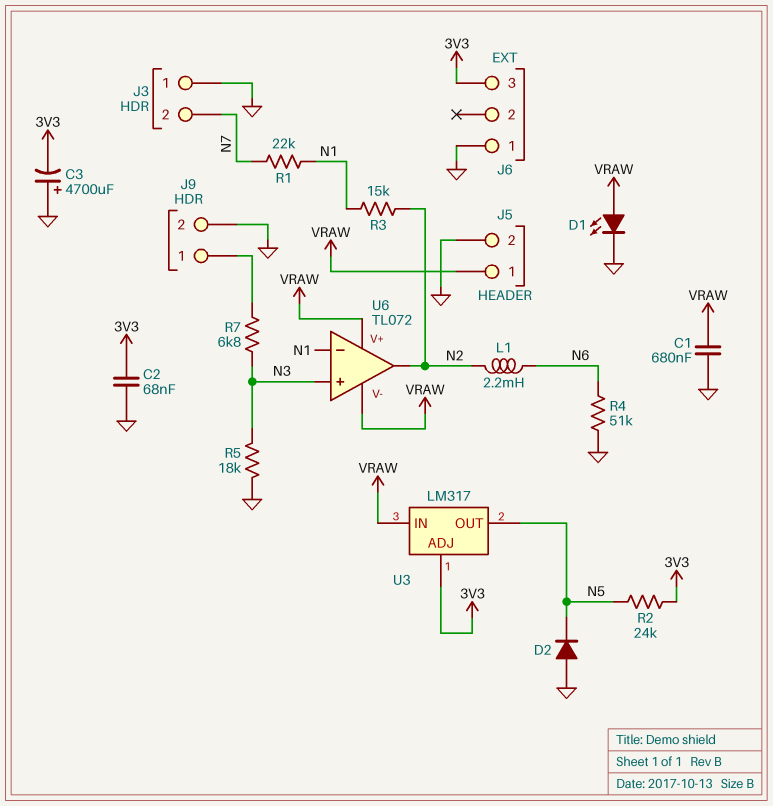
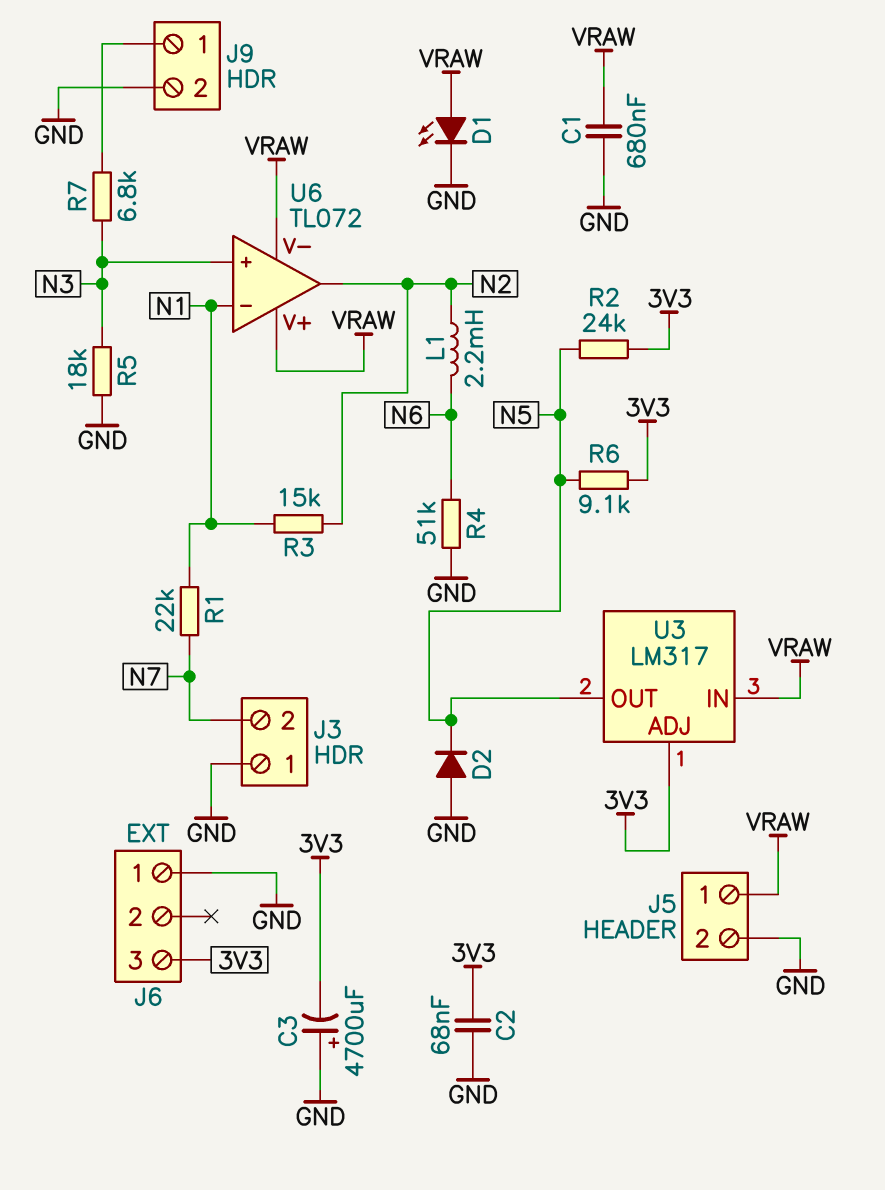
R6: none -> 9.1k (3V3, N5)

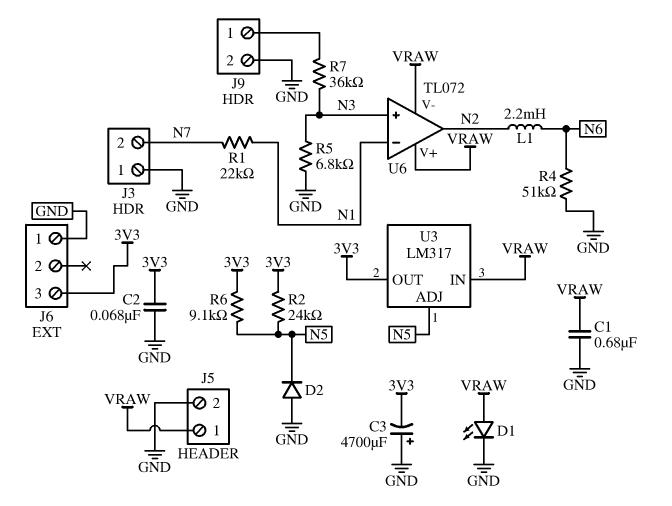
R3: 15k (N1, N2) -> none
R5: 18k (GND, N3) -> 6.8k (GND, N3)
R7: 6.8k (J9/1, N3) -> 36k (J9/1, N3)
U3 pin ADJ: 3V3 -> N5
U3 pin OUT: N5 -> 3V3

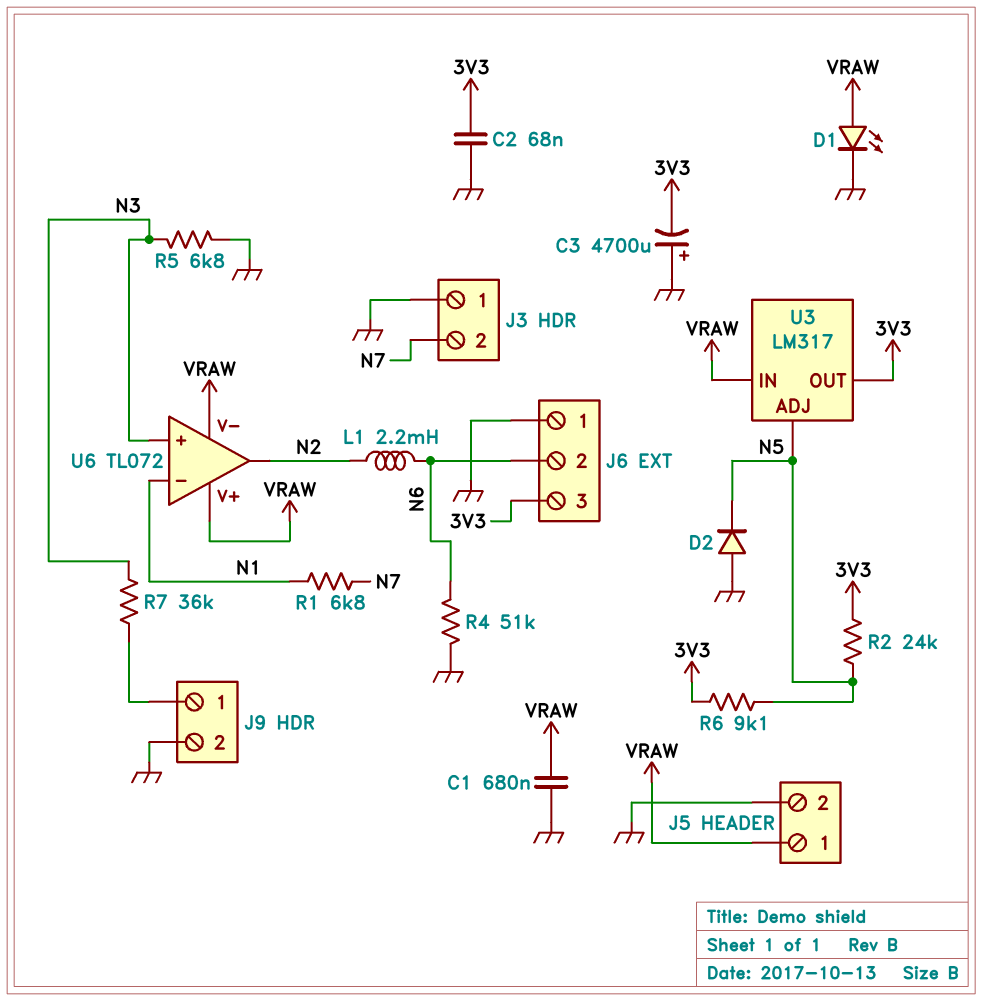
J6 pin 2: none -> N6
R1: 22k (N1, N7) -> 6.8k (N1, N7)

